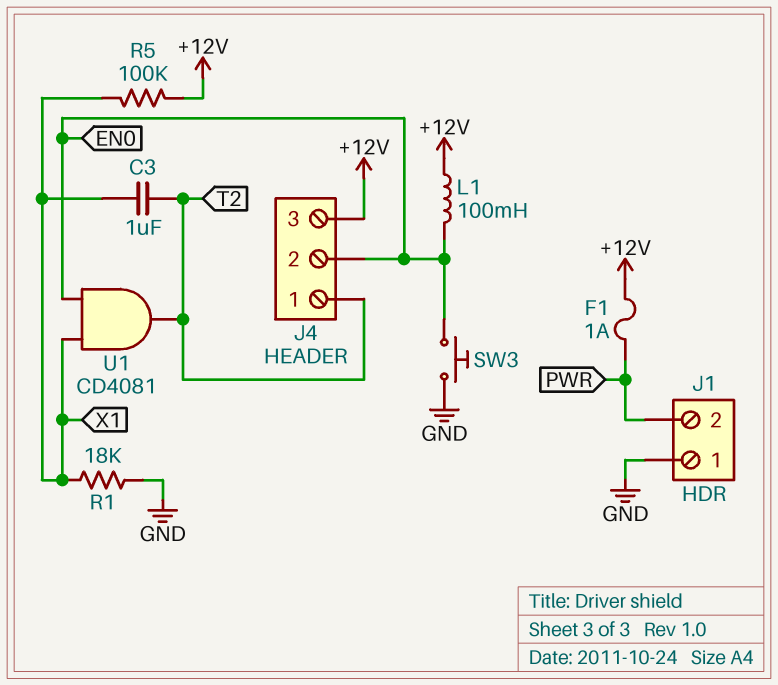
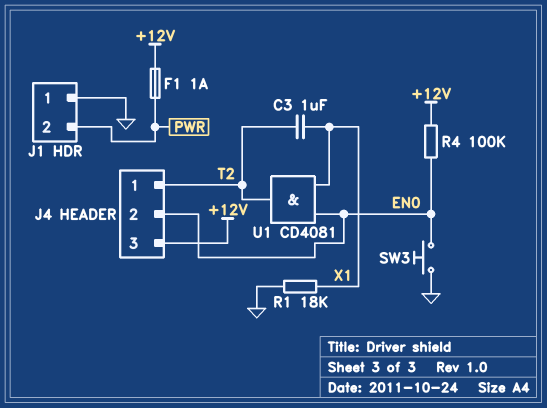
L1: 100mH (+12V, EN0) -> none
R4: none -> 100k (+12V, EN0)
R5: 100k (+12V, X1) -> none

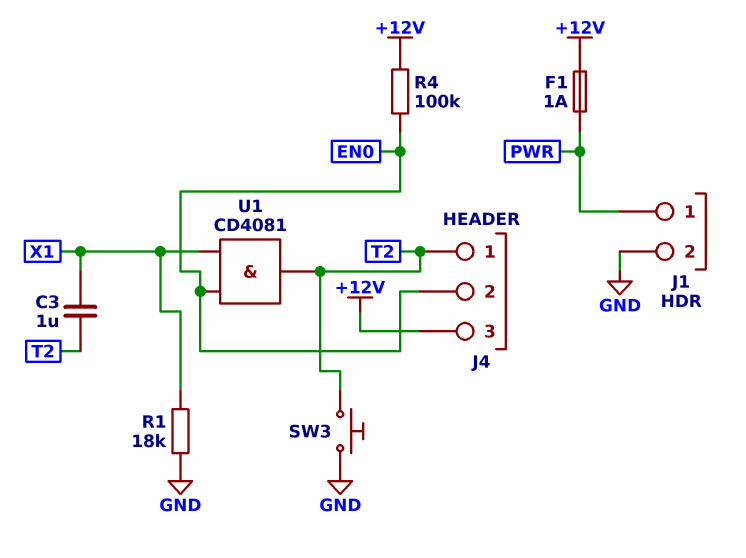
J1 pin 1: GND -> PWR
J1 pin 2: PWR -> GND
SW3: button (EN0, GND) -> button (GND, T2)

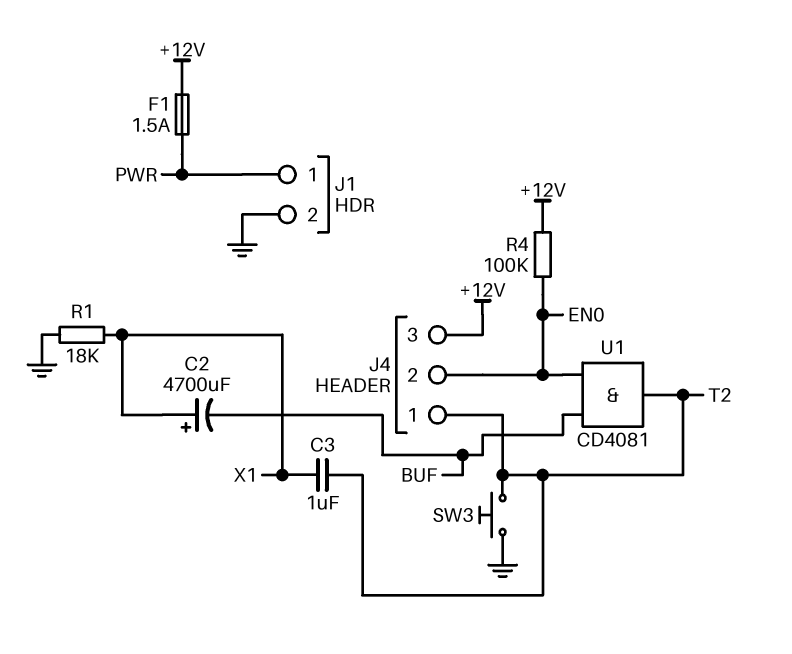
C2: none -> 4700uF (plus X1, minus BUF)
F1: 1A (+12V, PWR) -> 1.5A (+12V, PWR)
U1: AND CD4081 (in EN0, in X1, out T2) -> AND CD4081 (in BUF, in EN0, out T2)

